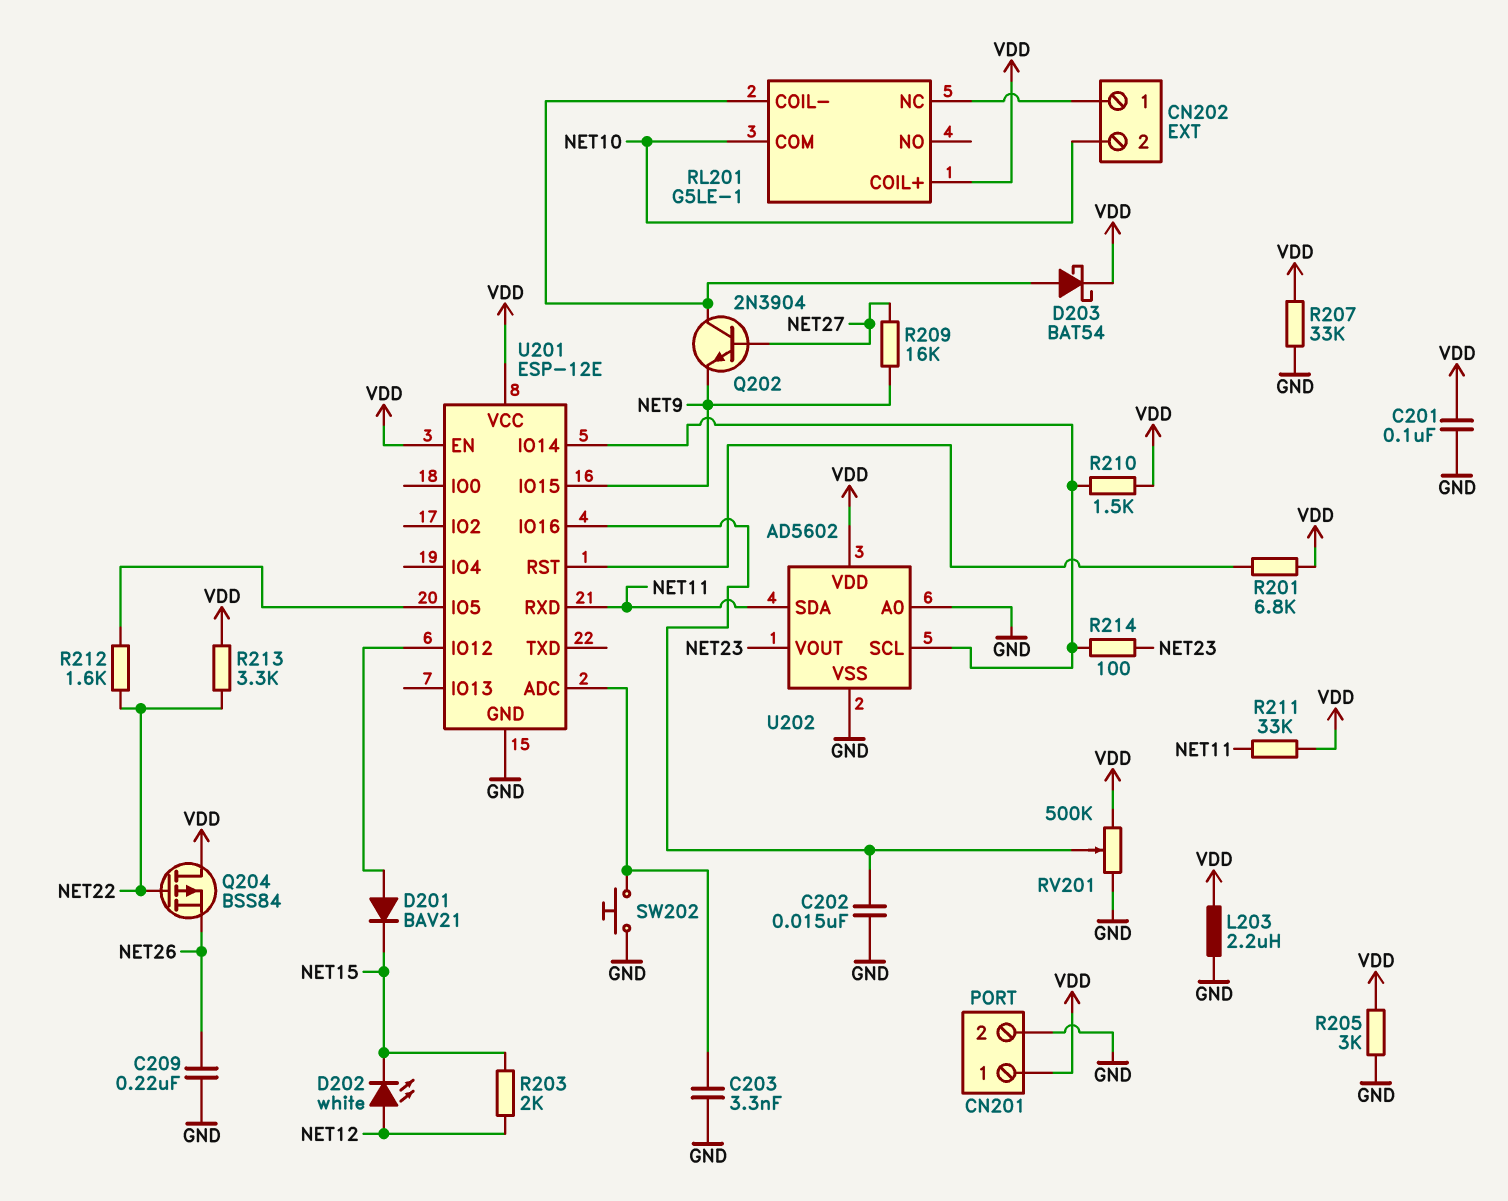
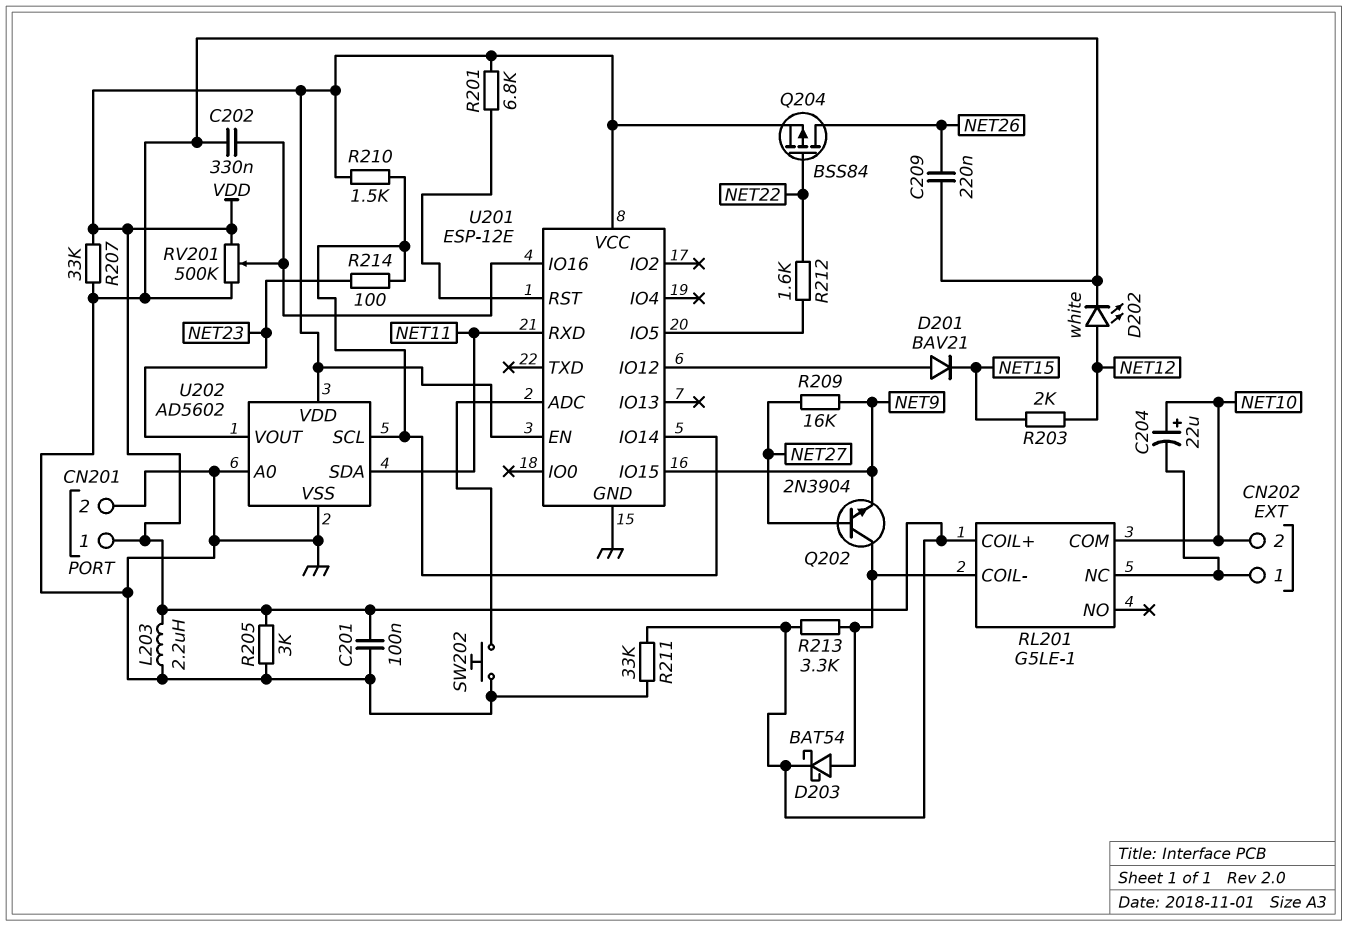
C202: 15nF (GND, U201/IO16) -> 330nF (GND, U201/IO16)
C203: 3.3nF (GND, U201/ADC) -> none
C204: none -> 22uF (plus NET10, minus CN202/1)
D202: LED white (A NET12, K NET15) -> LED white (A NET12, K GND)
Q204: PMOS BSS84 (G NET22, D VDD, S NET26) -> PMOS BSS84 (G NET22, D NET26, S VDD)
R211: 33k (NET11, VDD) -> 33k (GND, VDD)
R213: 3.3k (NET22, VDD) -> 3.3k (RL201/COIL-, VDD)

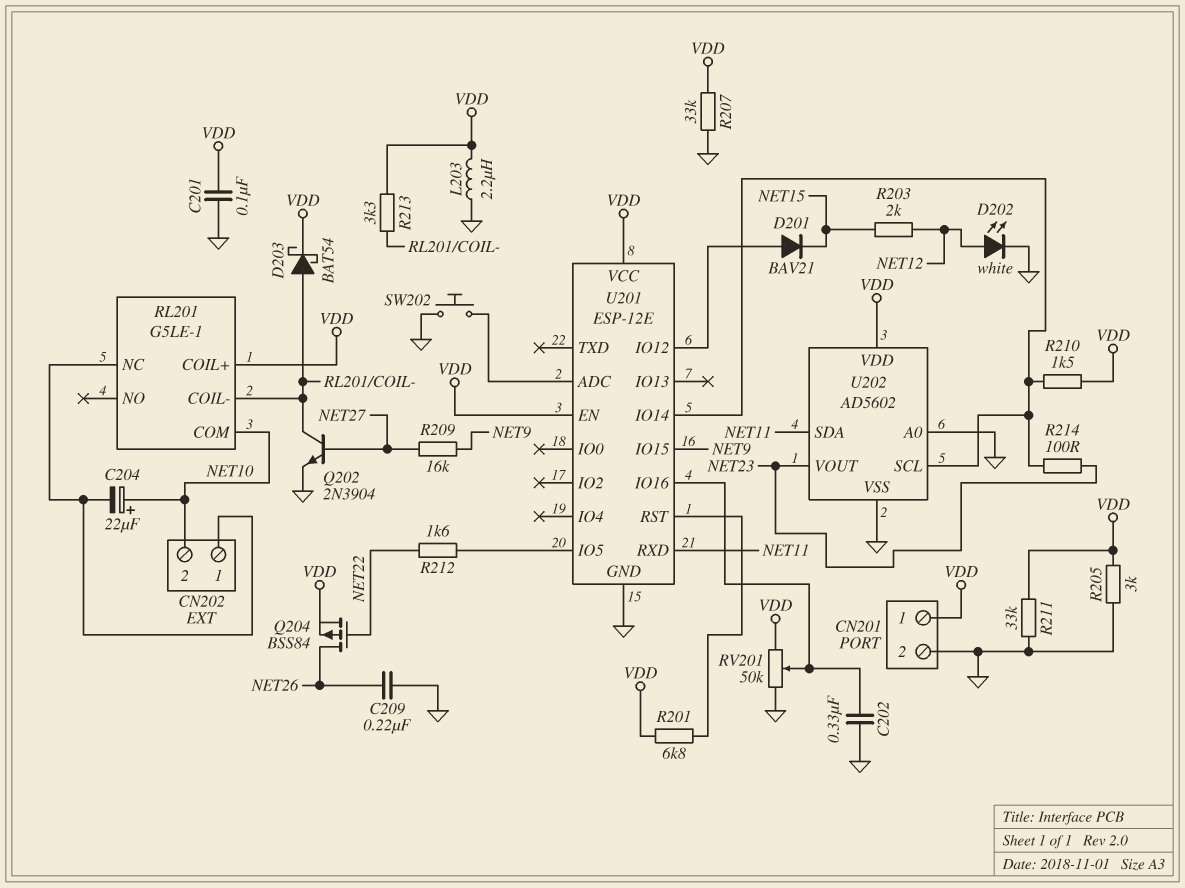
Q202: NPN 2N3904 (B NET27, C RL201/COIL-, E NET9) -> NPN 2N3904 (B NET27, C RL201/COIL-, E GND)
RV201: 500k (GND, VDD, wiper U201/IO16) -> 50k (GND, VDD, wiper U201/IO16)

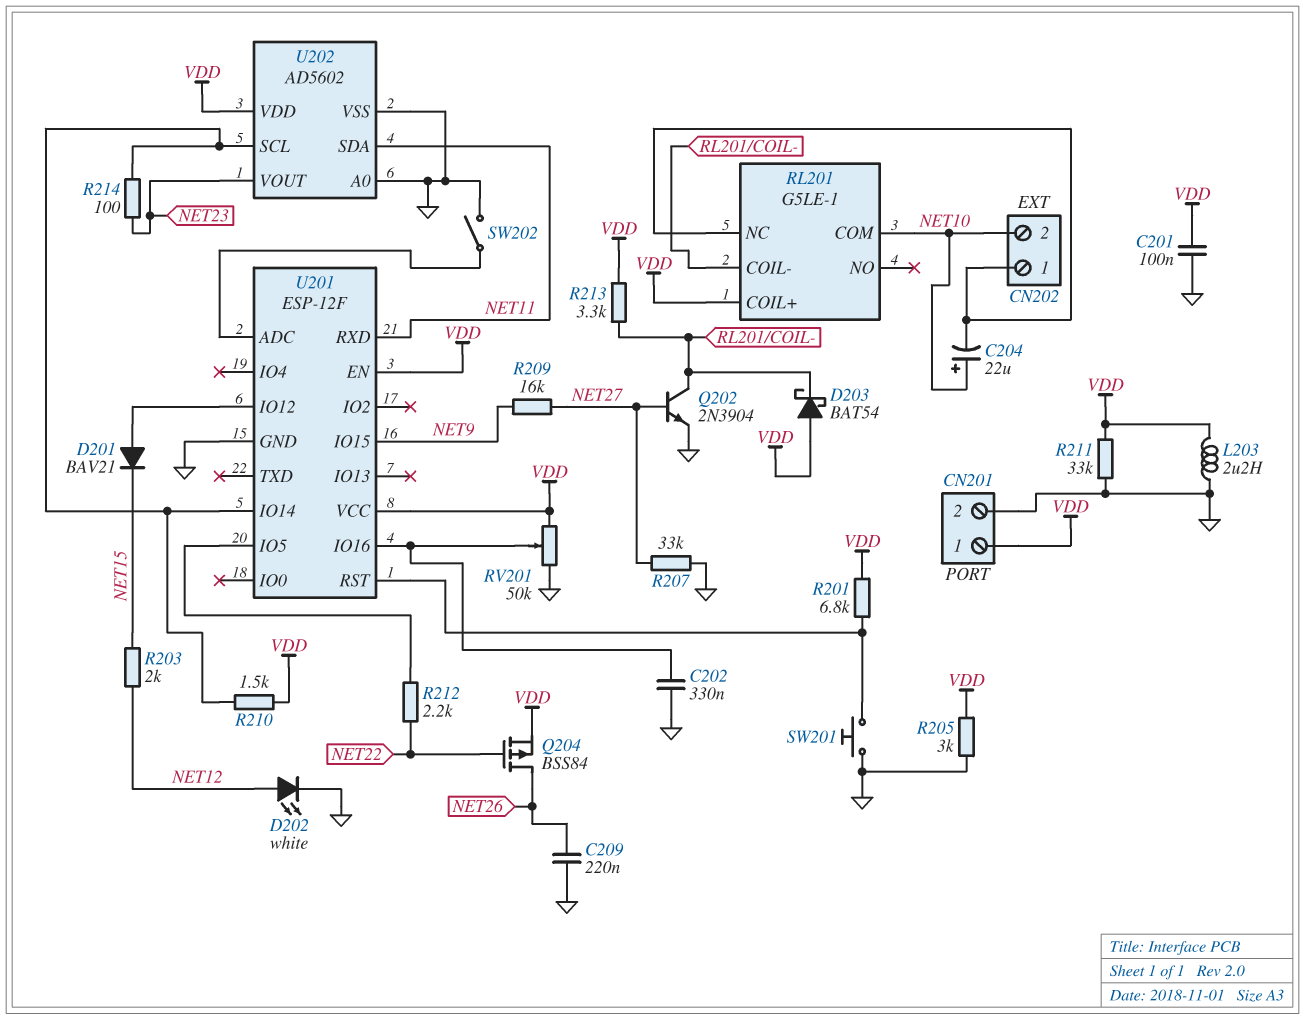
D203: schottky BAT54 (A RL201/COIL-, K VDD) -> schottky BAT54 (A VDD, K RL201/COIL-)
R207: 33k (GND, VDD) -> 33k (GND, NET27)
R212: 1.6k (NET22, U201/IO5) -> 2.2k (NET22, U201/IO5)
SW201: none -> button (GND, U201/RST)
SW202: button (GND, U201/ADC) -> switch (GND, U201/ADC)
U201: ESP-12E -> ESP-12F

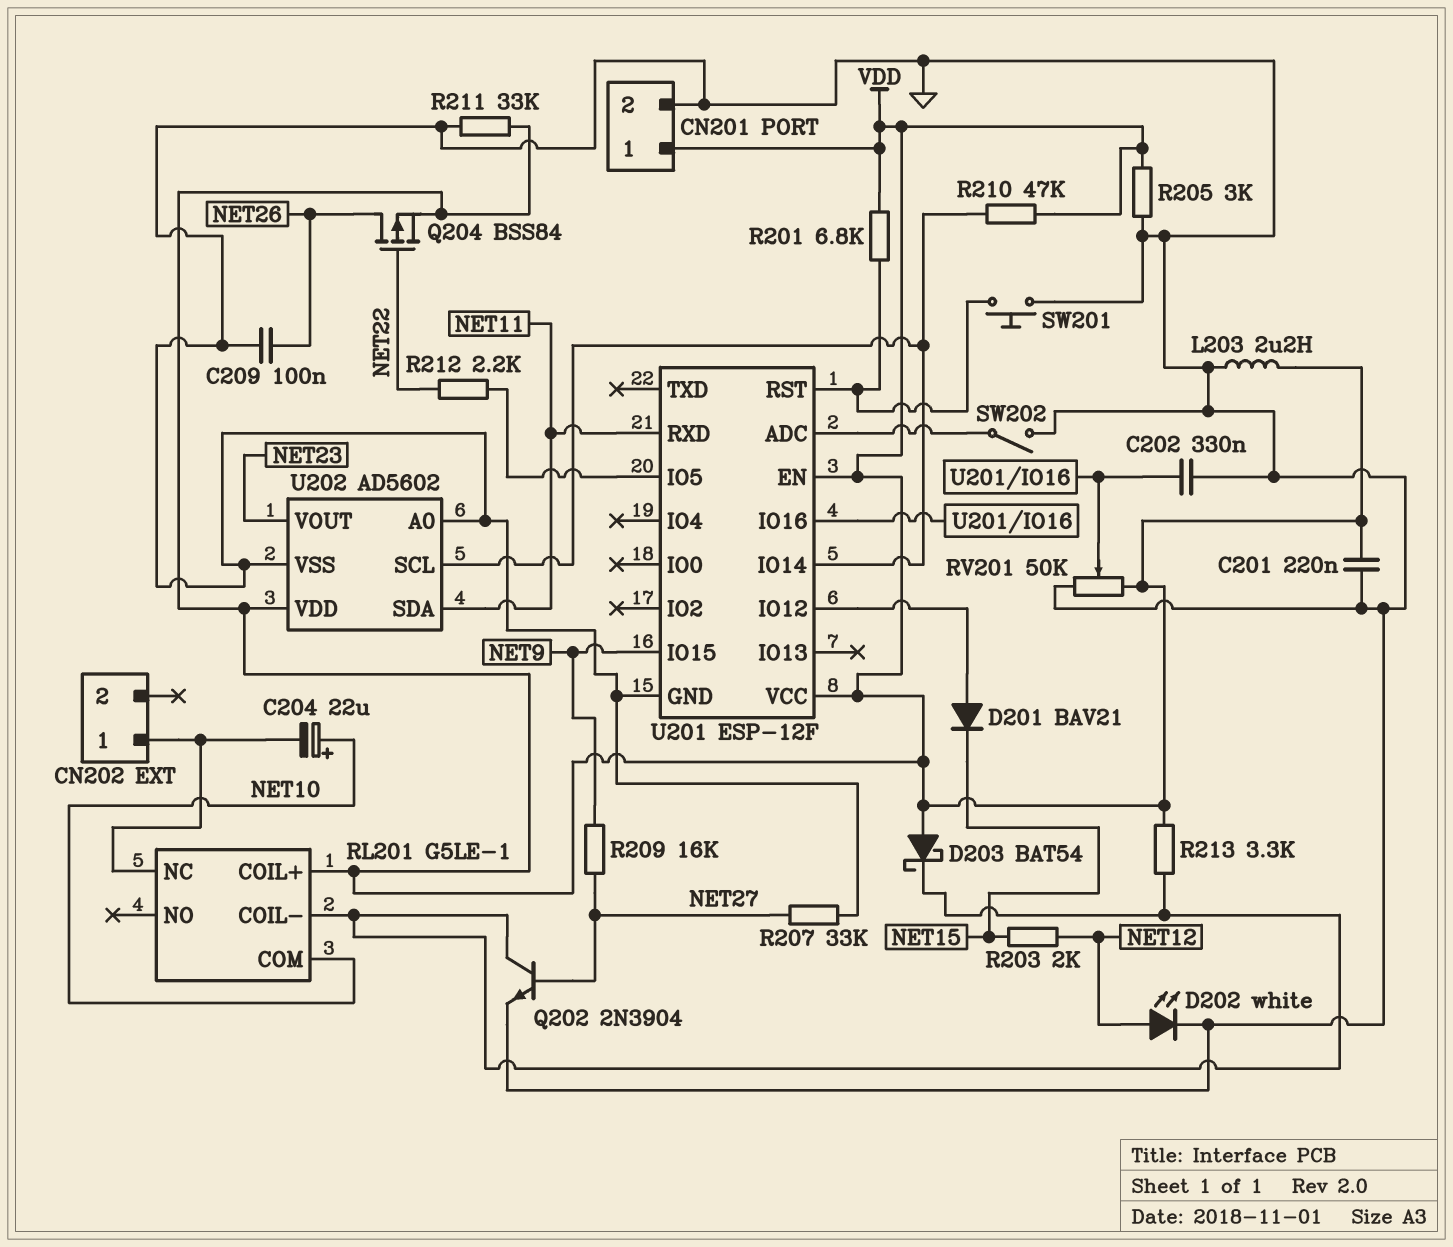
C201: 100nF (GND, VDD) -> 220nF (GND, VDD)
C209: 220nF (GND, NET26) -> 100nF (GND, NET26)
CN202 pin 2: NET10 -> none
R210: 1.5k (U201/IO14, VDD) -> 47k (U201/IO14, VDD)
R214: 100 (NET23, U201/IO14) -> none

